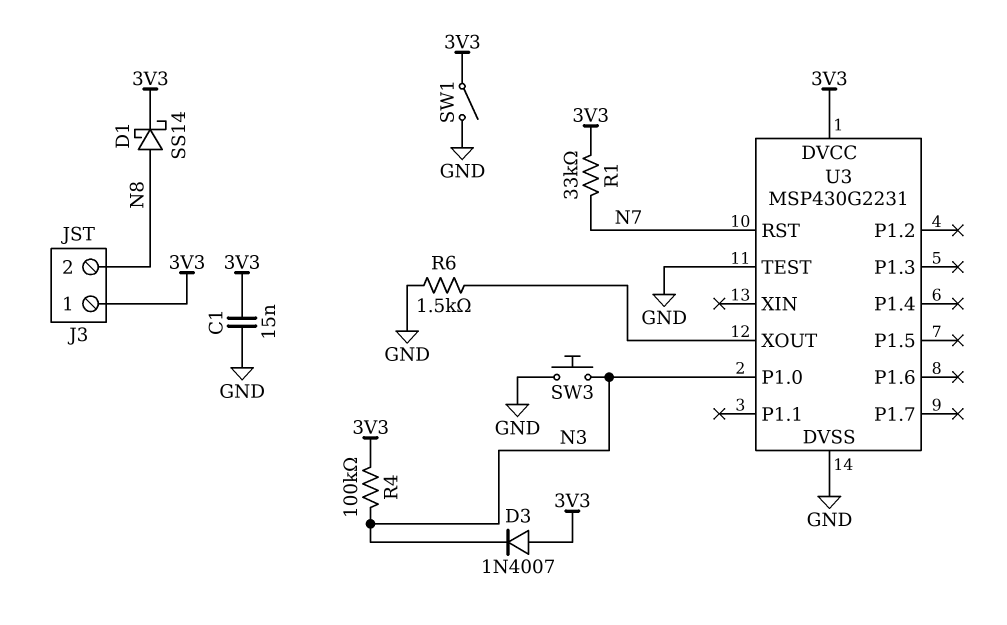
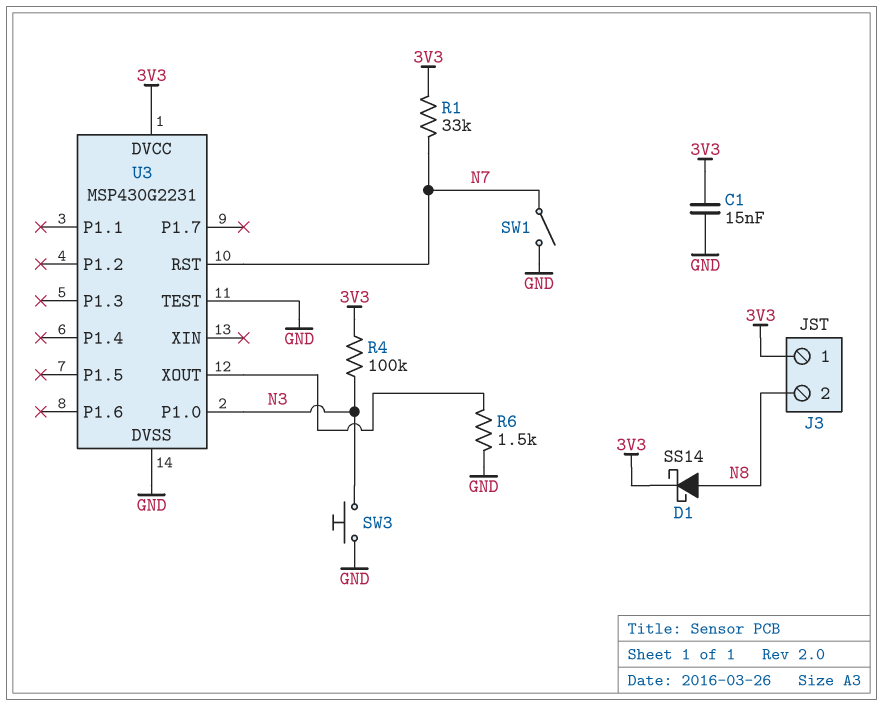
D3: diode 1N4007 (A 3V3, K N3) -> none
SW1: switch (3V3, GND) -> switch (GND, N7)

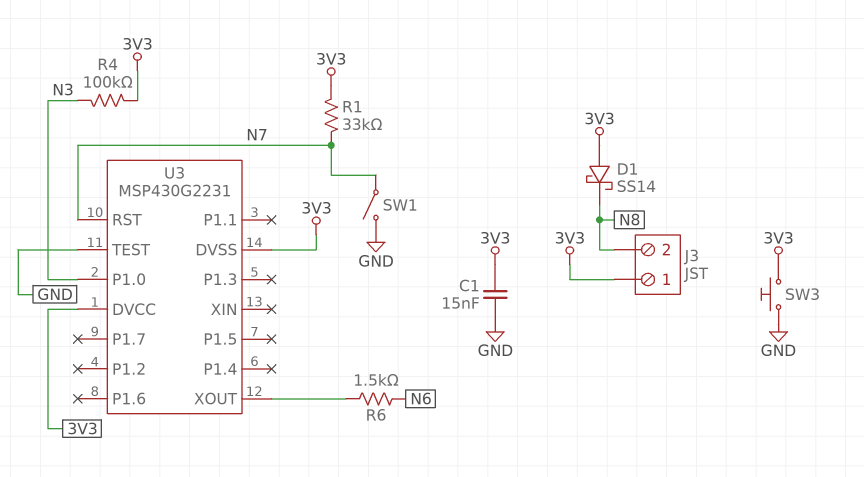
D1: schottky SS14 (A N8, K 3V3) -> schottky SS14 (A 3V3, K N8)
R6: 1.5k (GND, U3/XOUT) -> 1.5k (N6, U3/XOUT)
SW3: button (GND, N3) -> button (3V3, GND)
U3 pin DVSS: GND -> 3V3

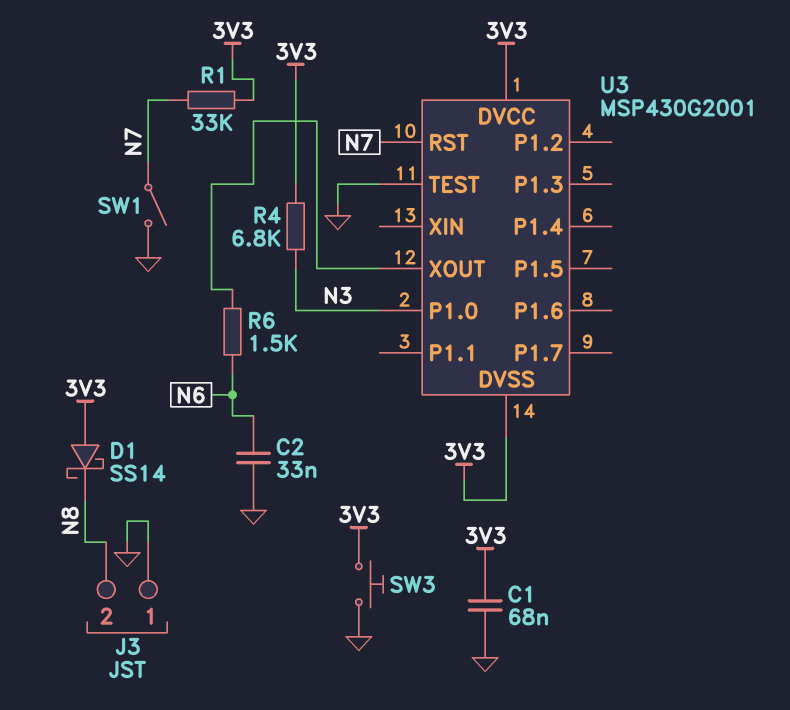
C1: 15nF (3V3, GND) -> 68nF (3V3, GND)
C2: none -> 33nF (GND, N6)
J3 pin 1: 3V3 -> GND
R4: 100k (3V3, N3) -> 6.8k (3V3, N3)
U3: MSP430G2231 -> MSP430G2001

